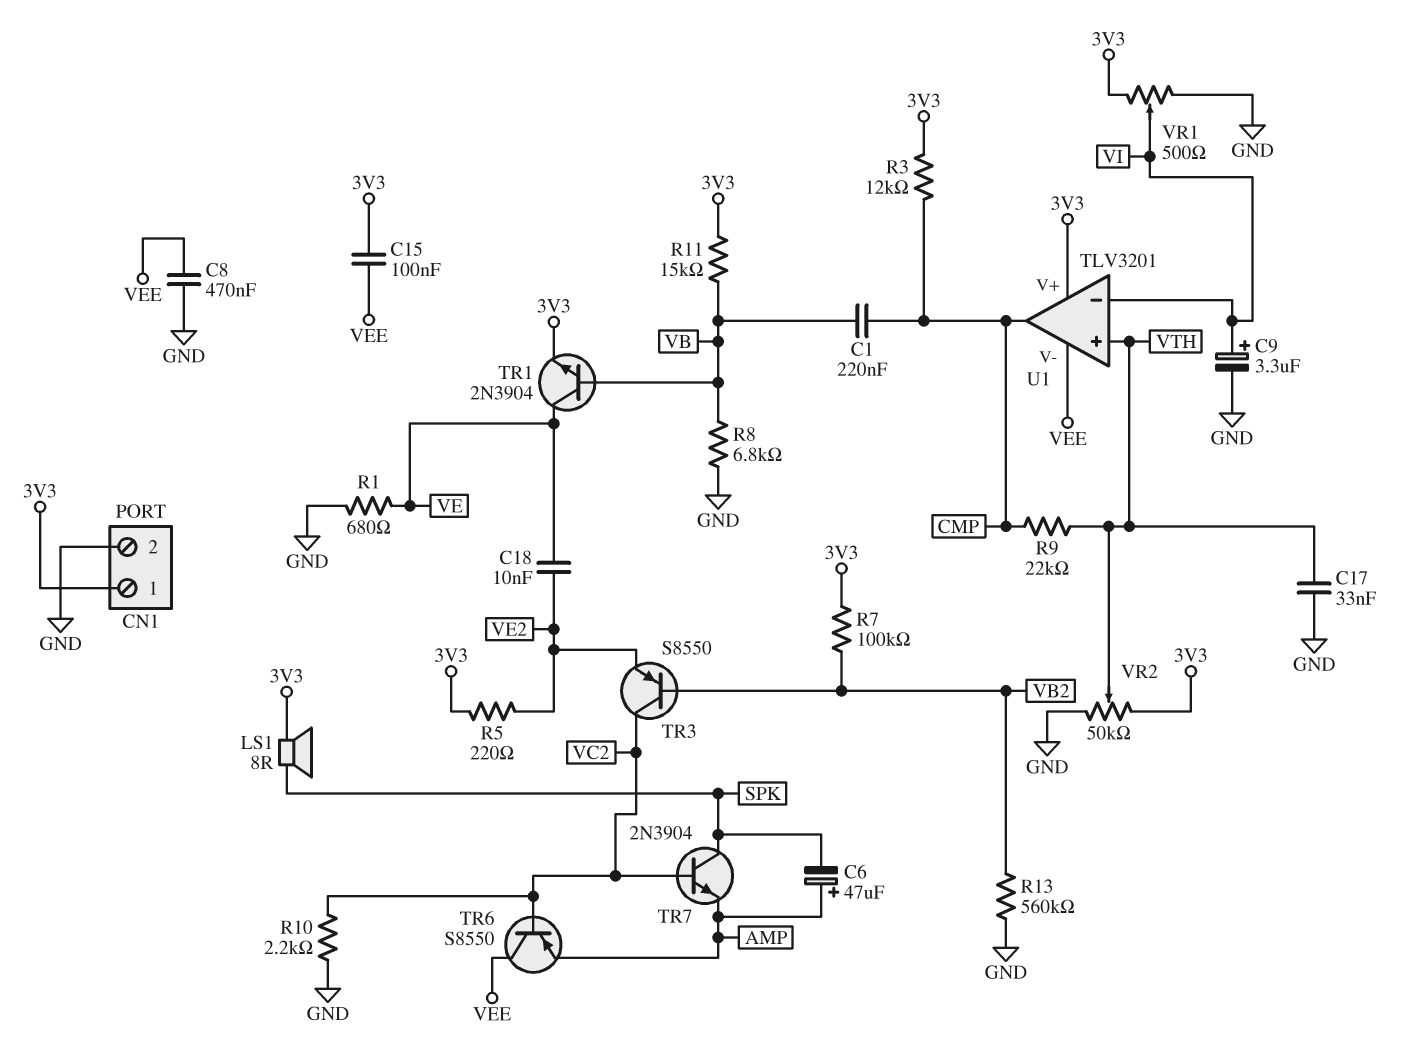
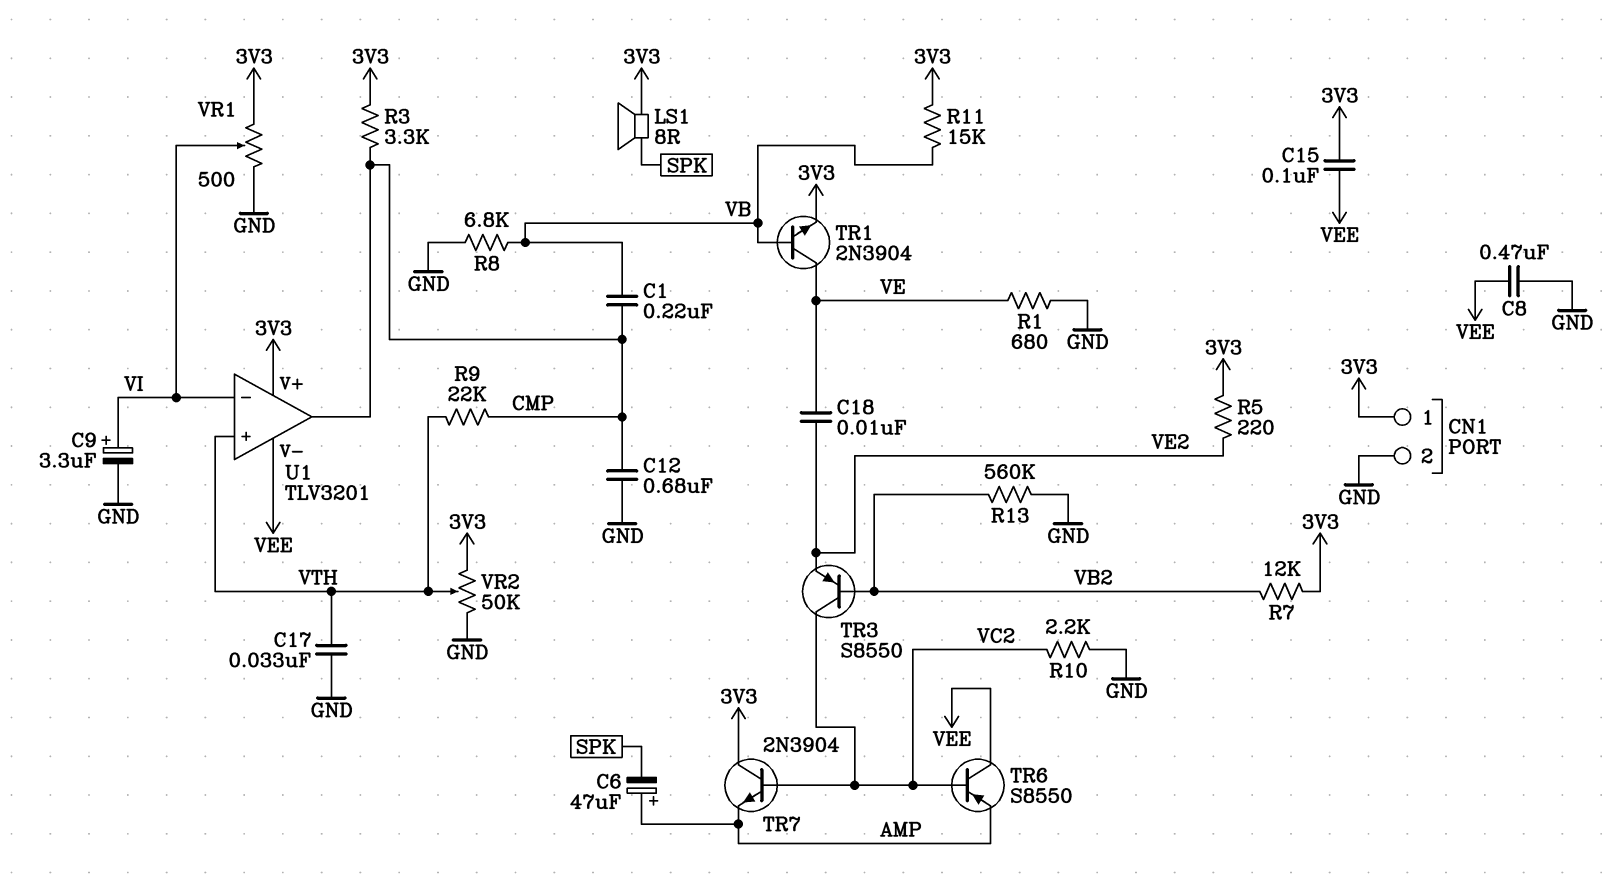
C12: none -> 680nF (CMP, GND)
R3: 12k (3V3, CMP) -> 3.3k (3V3, CMP)
R7: 100k (3V3, VB2) -> 12k (3V3, VB2)
TR7: NPN 2N3904 (B VC2, C SPK, E AMP) -> NPN 2N3904 (B VC2, C 3V3, E AMP)

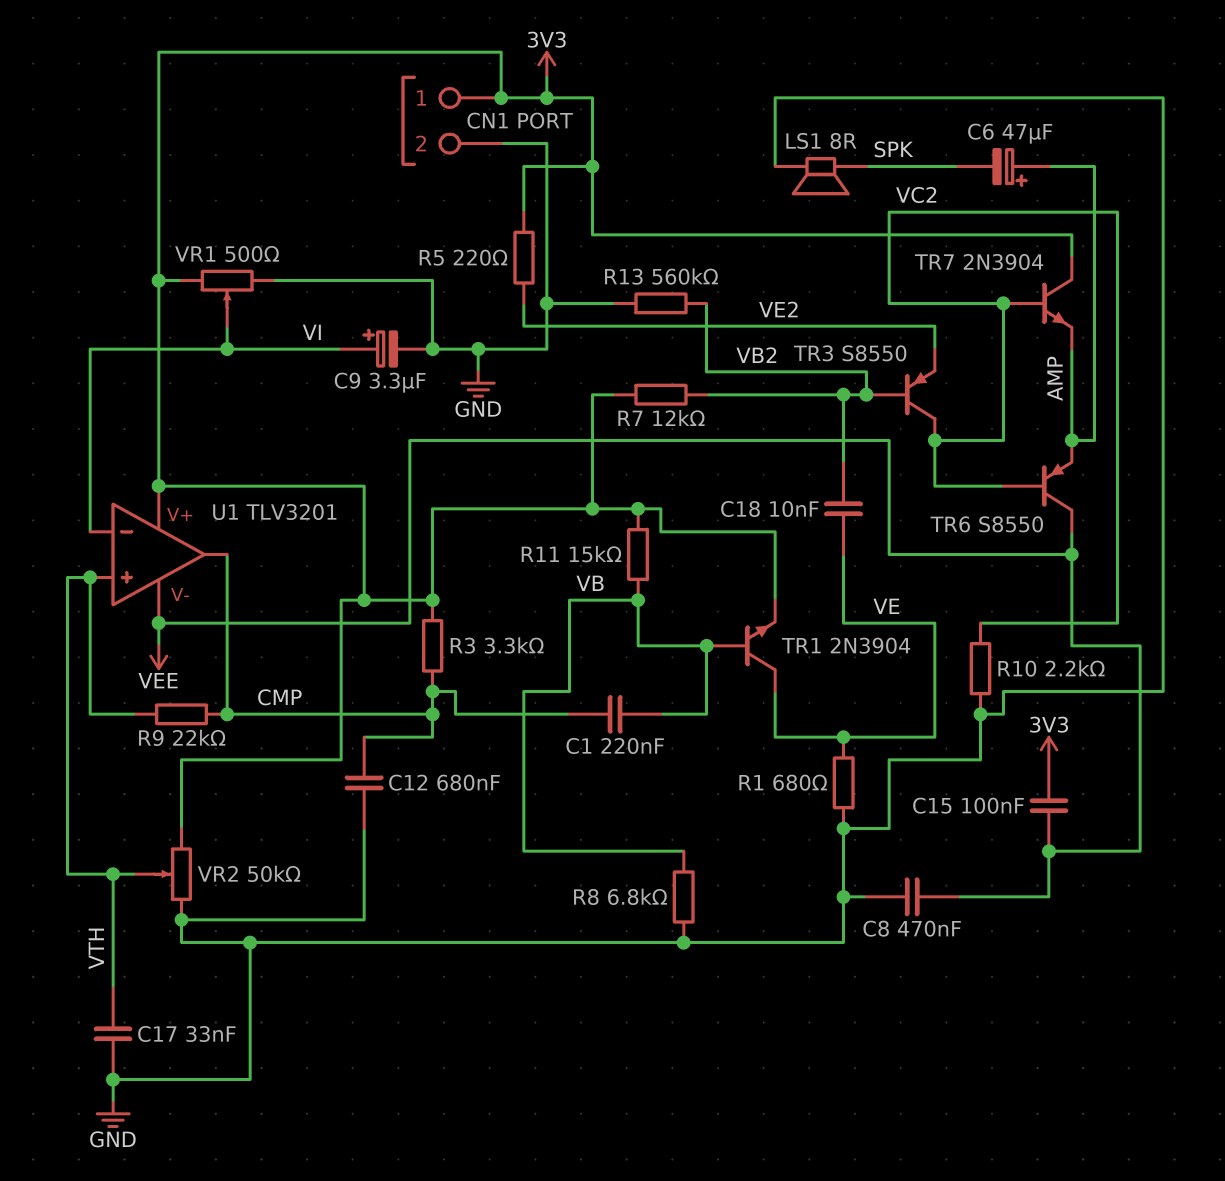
C18: 10nF (VE, VE2) -> 10nF (VB2, VE)
LS1: speaker 8R (3V3, SPK) -> speaker 8R (GND, SPK)

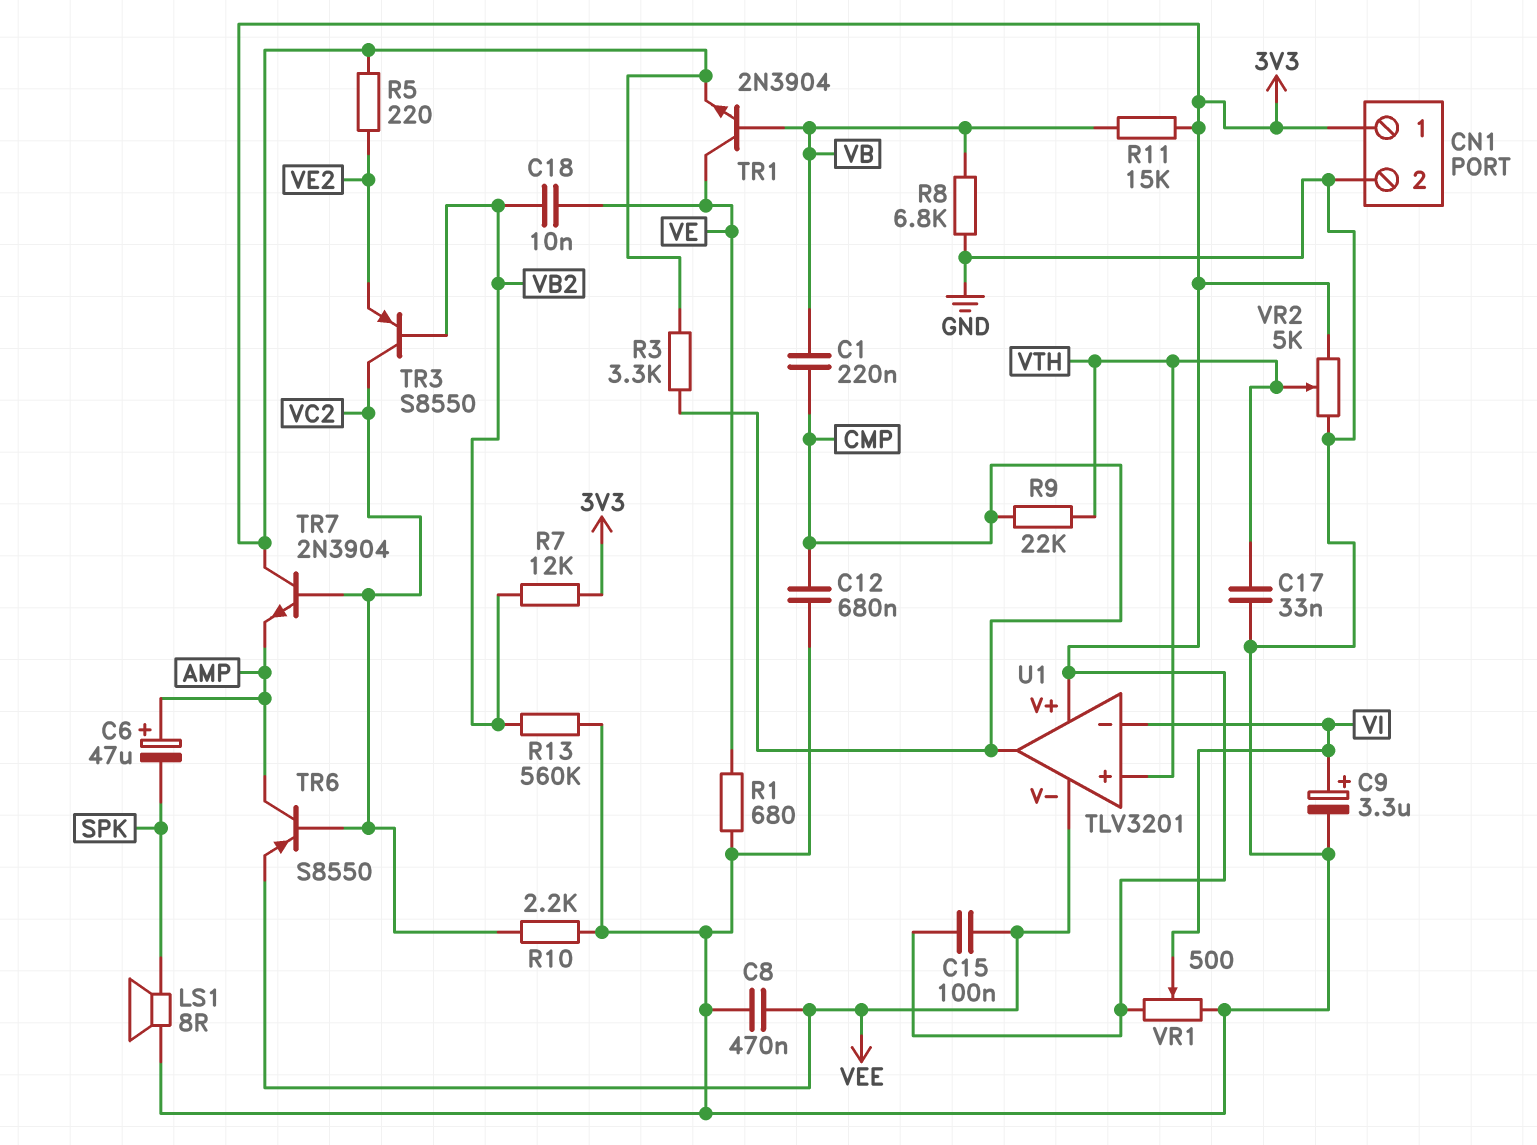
TR6: PNP S8550 (B VC2, C VEE, E AMP) -> PNP S8550 (B VC2, C AMP, E VEE)
VR2: 50k (3V3, GND, wiper VTH) -> 5k (3V3, GND, wiper VTH)

